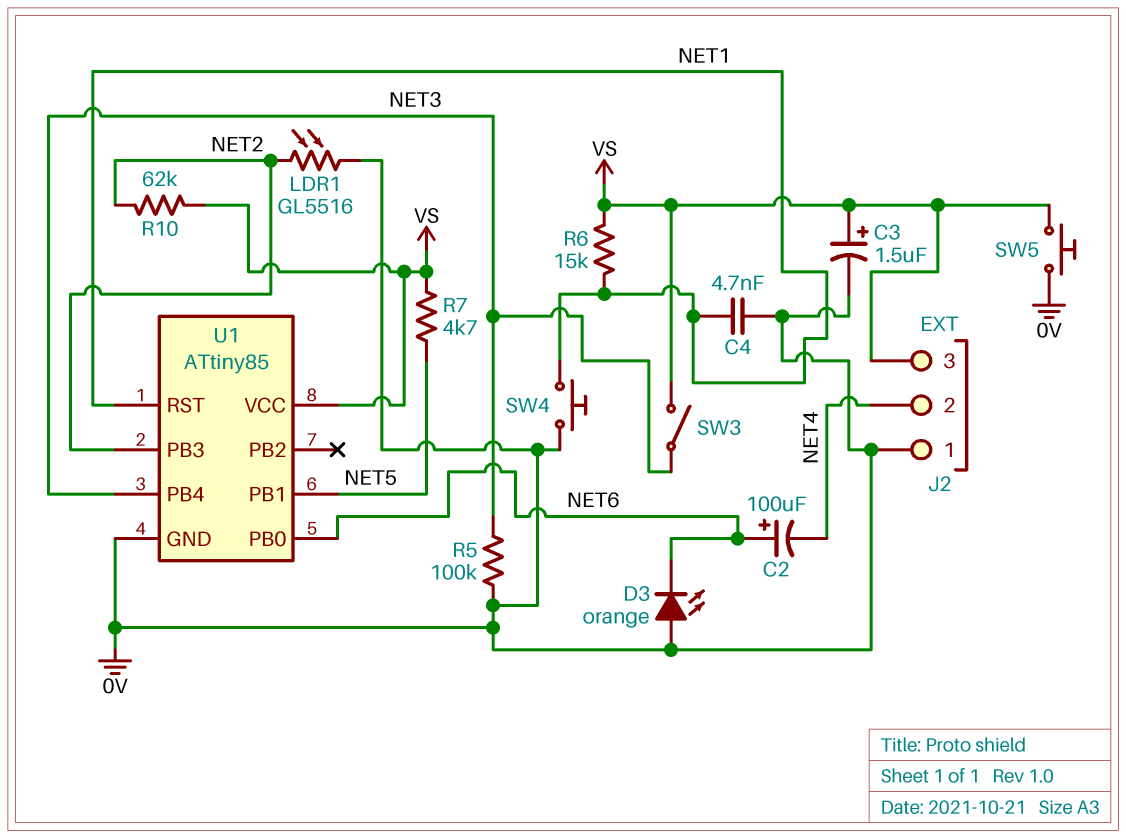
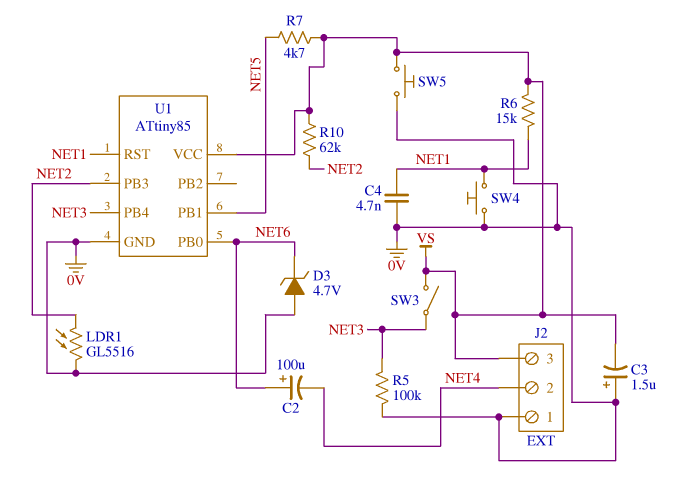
C3: 1.5uF (plus VS, minus 0V) -> 1.5uF (plus 0V, minus VS)
D3: LED orange (A 0V, K NET6) -> zener 4.7V (A 0V, K NET6)

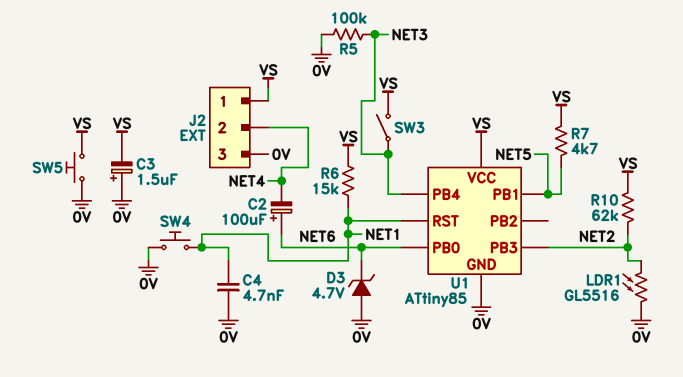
J2 pin 1: 0V -> VS
J2 pin 3: VS -> 0V

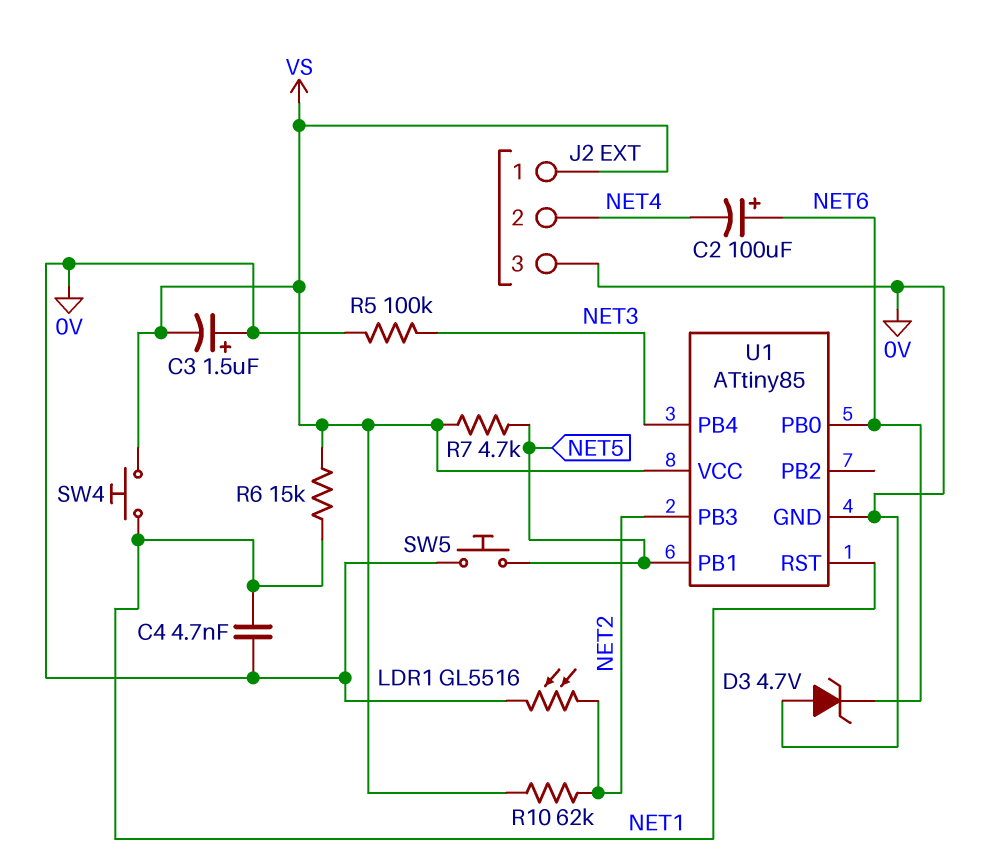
SW3: switch (NET3, VS) -> none
SW4: button (0V, NET1) -> button (NET1, VS)
SW5: button (0V, VS) -> button (0V, NET5)

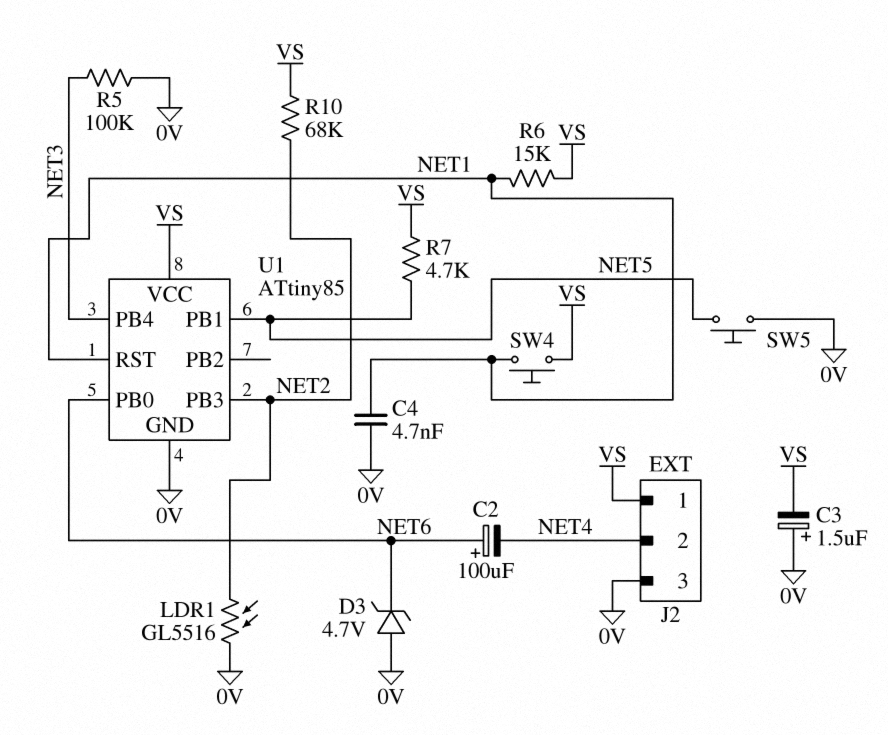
R10: 62k (NET2, VS) -> 68k (NET2, VS)

